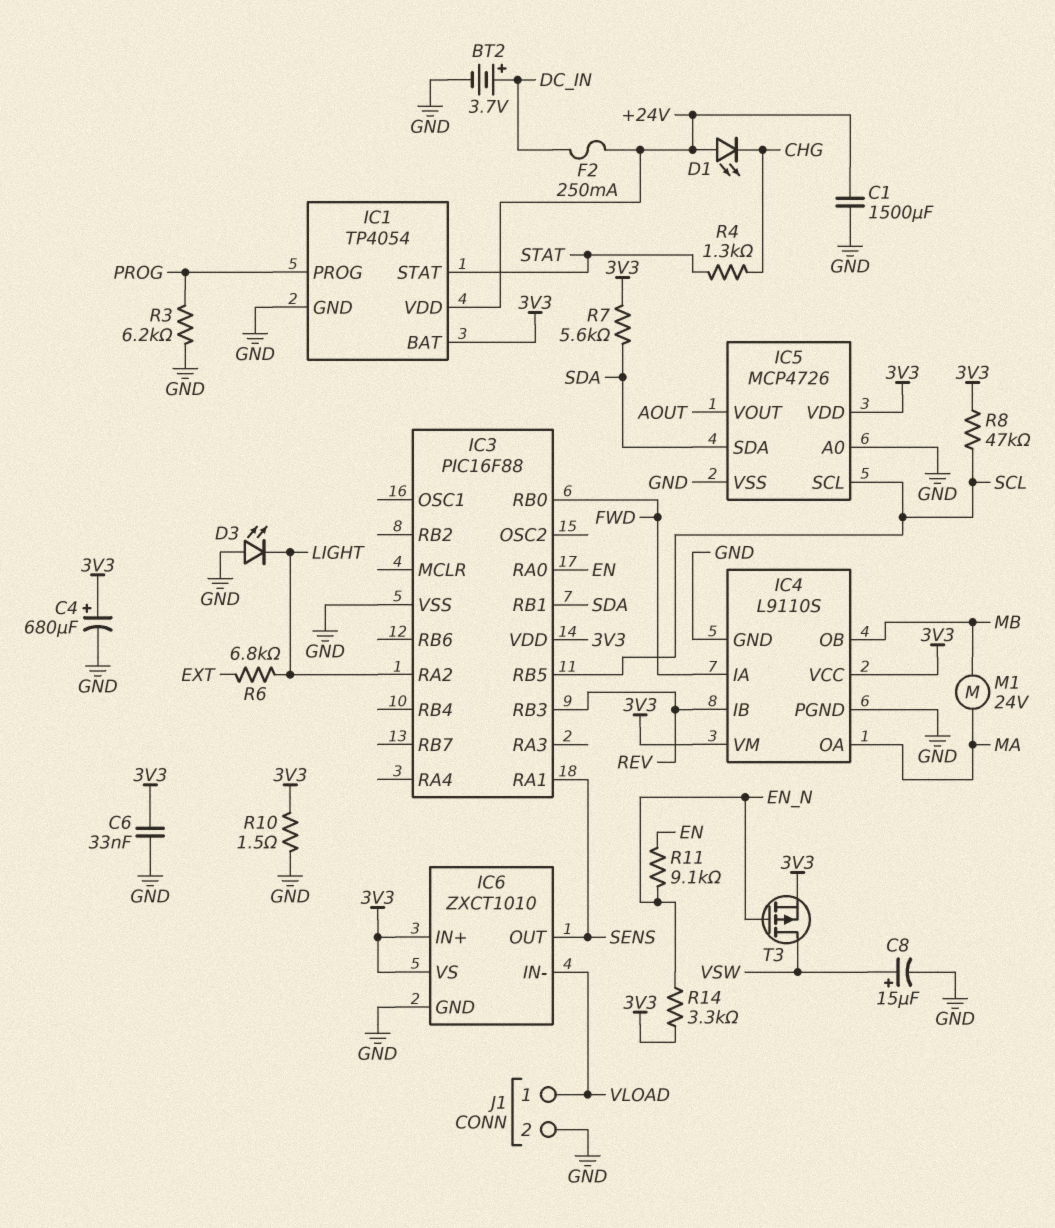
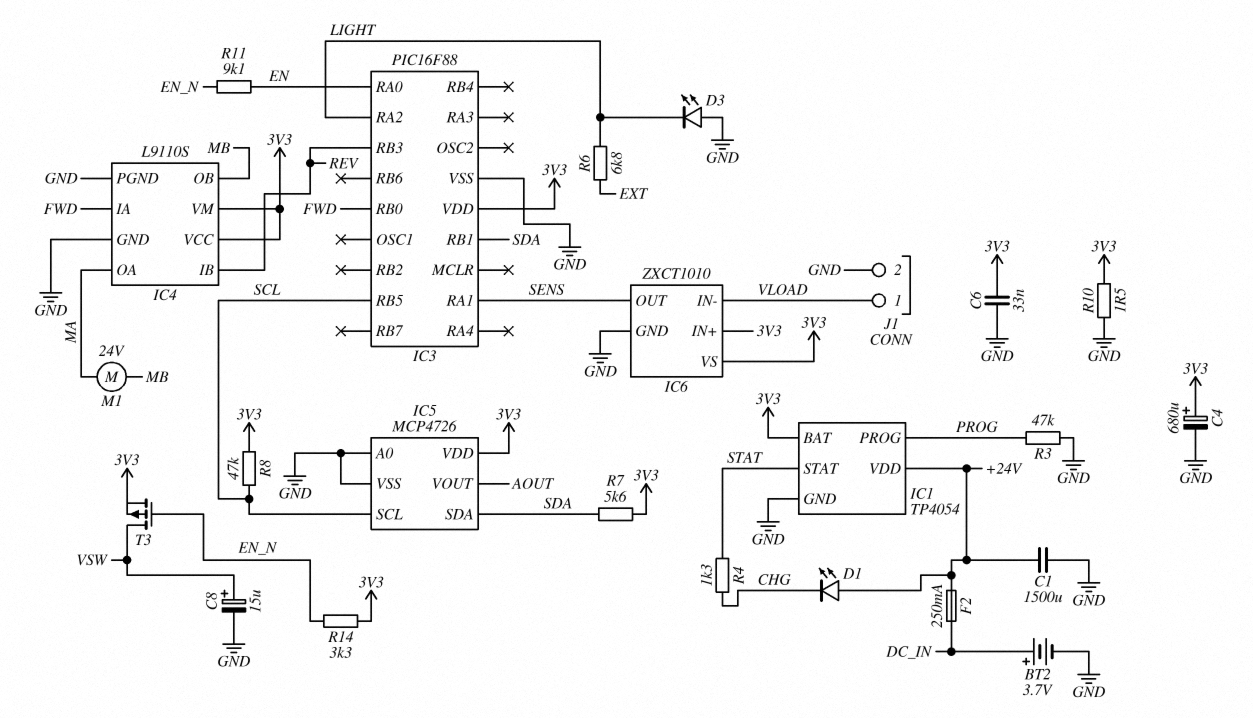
R3: 6.2k (GND, PROG) -> 47k (GND, PROG)

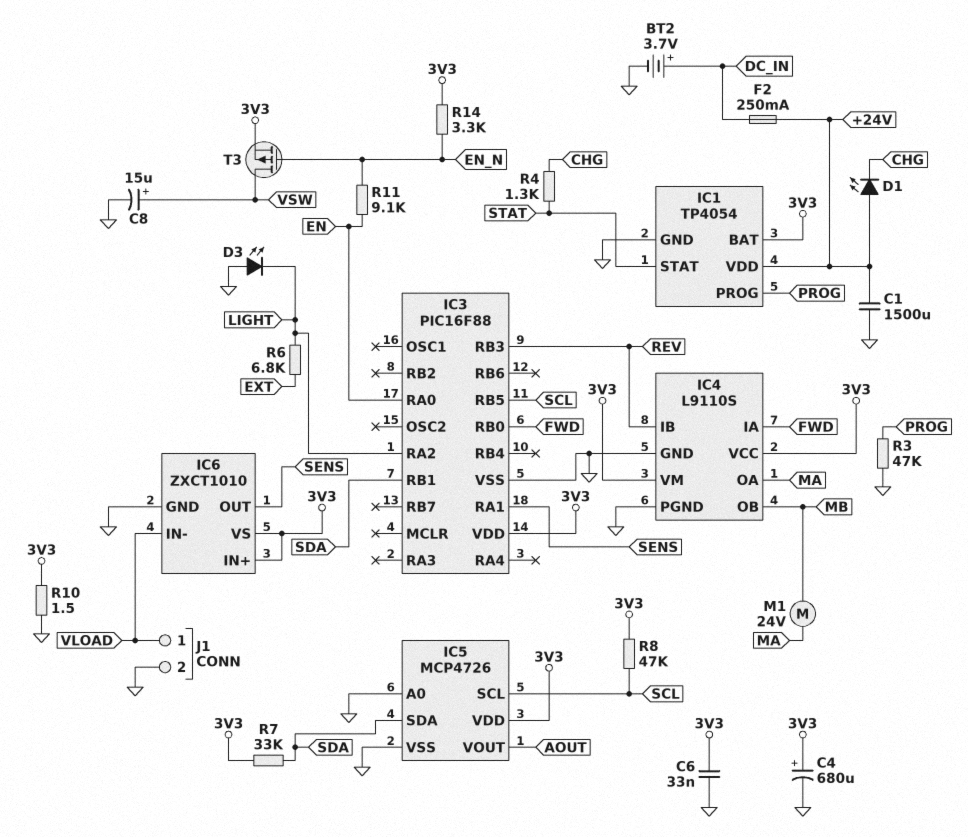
R7: 5.6k (3V3, SDA) -> 33k (3V3, SDA)

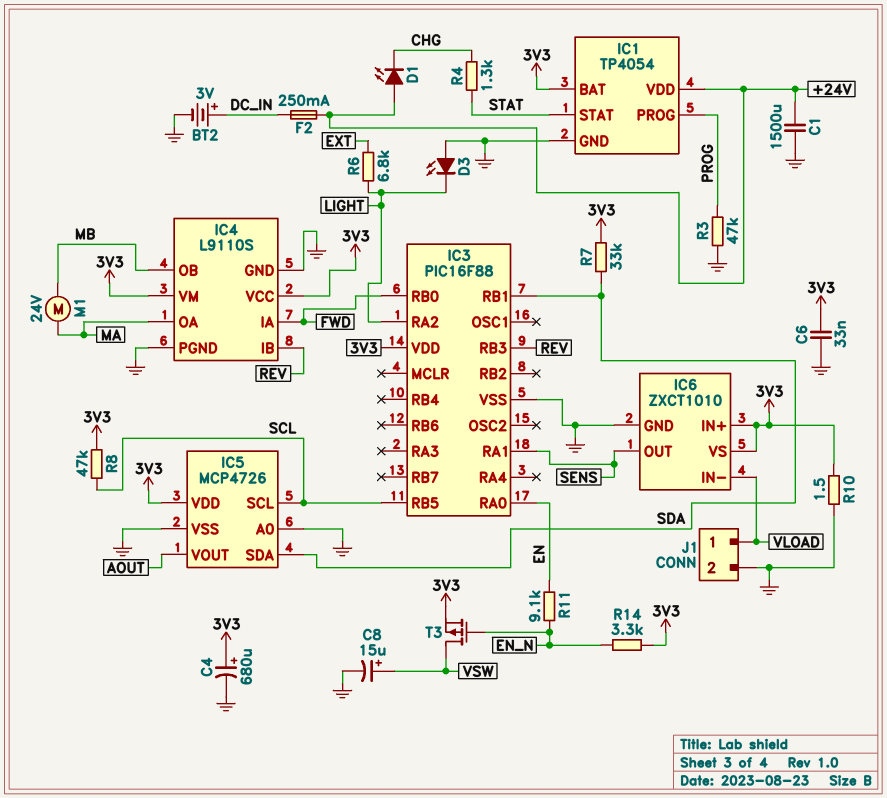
BT2: 3.7V (plus DC_IN, minus GND) -> 3V (plus DC_IN, minus GND)

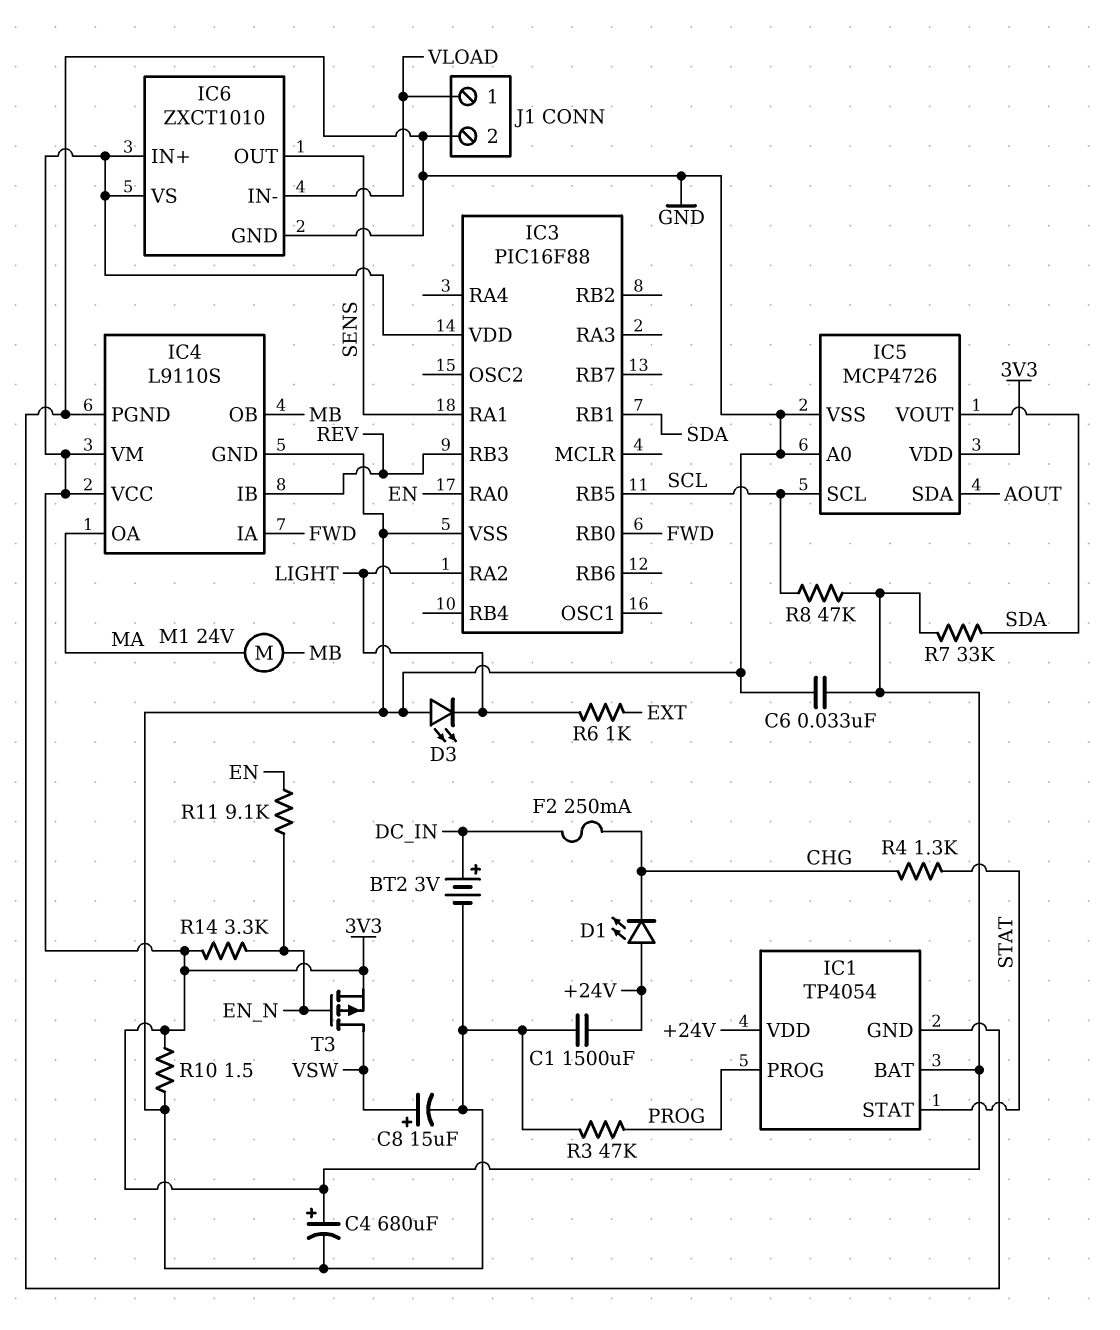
F2: 250mA (+24V, DC_IN) -> 250mA (CHG, DC_IN)
IC5 pin SDA: SDA -> AOUT
IC5 pin VOUT: AOUT -> SDA
R6: 6.8k (EXT, LIGHT) -> 1k (EXT, LIGHT)

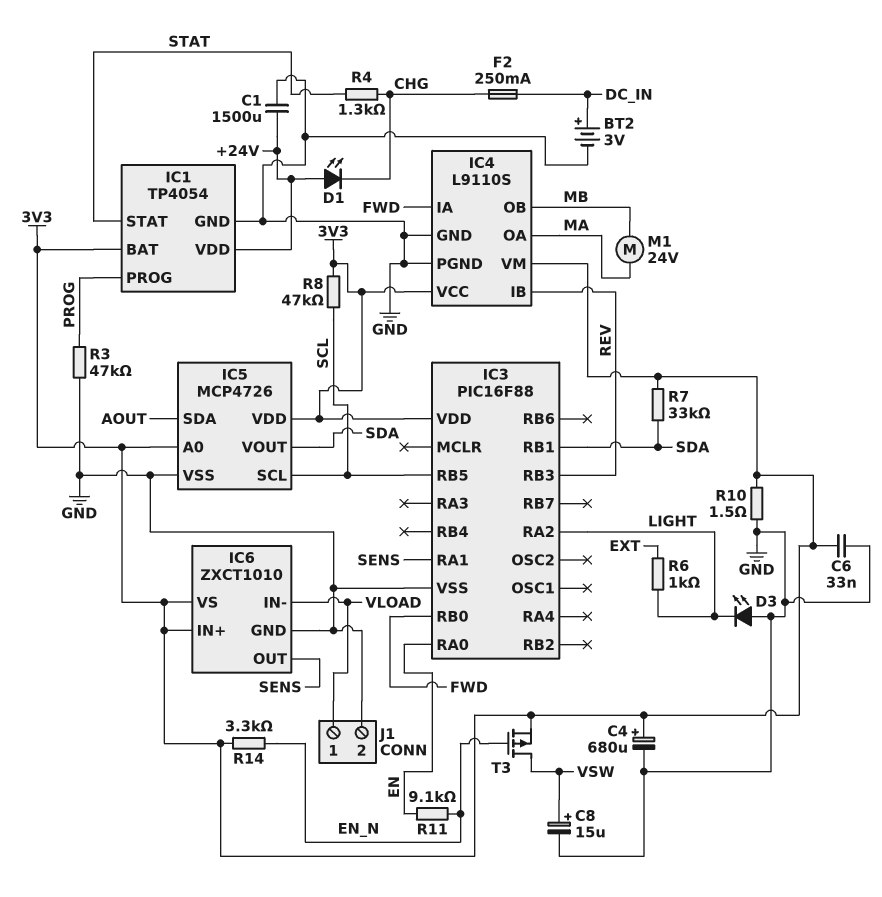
IC5 pin A0: GND -> 3V3

